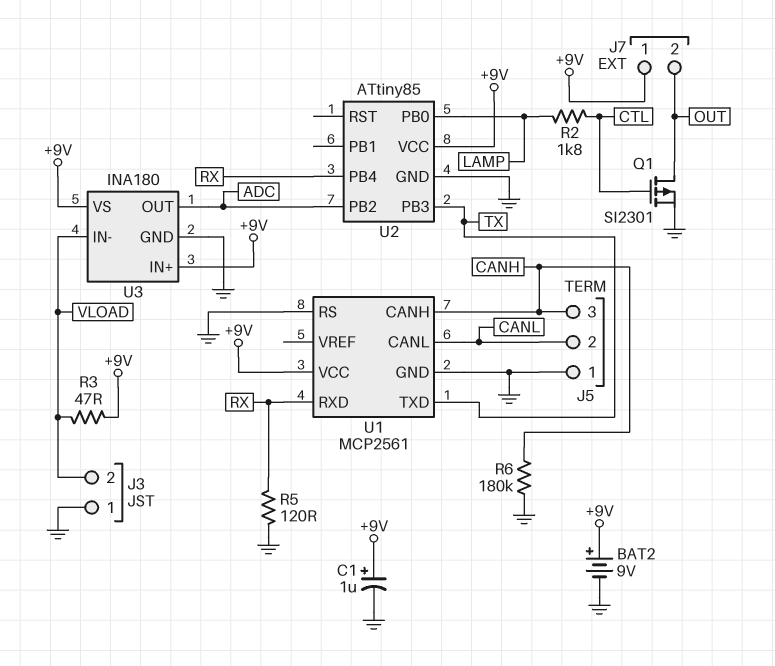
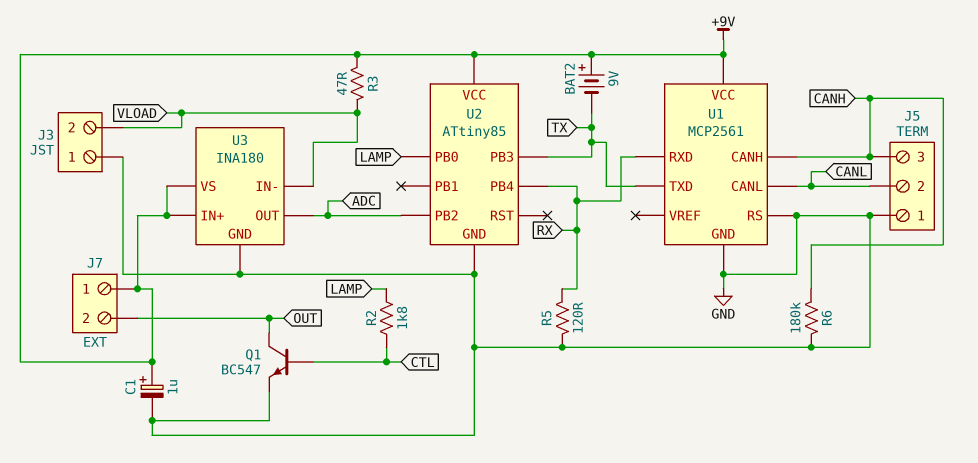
BAT2: 9V (plus +9V, minus GND) -> 9V (plus +9V, minus TX)
Q1: PMOS SI2301 (G CTL, D OUT, S GND) -> NPN BC547 (B CTL, C OUT, E GND)

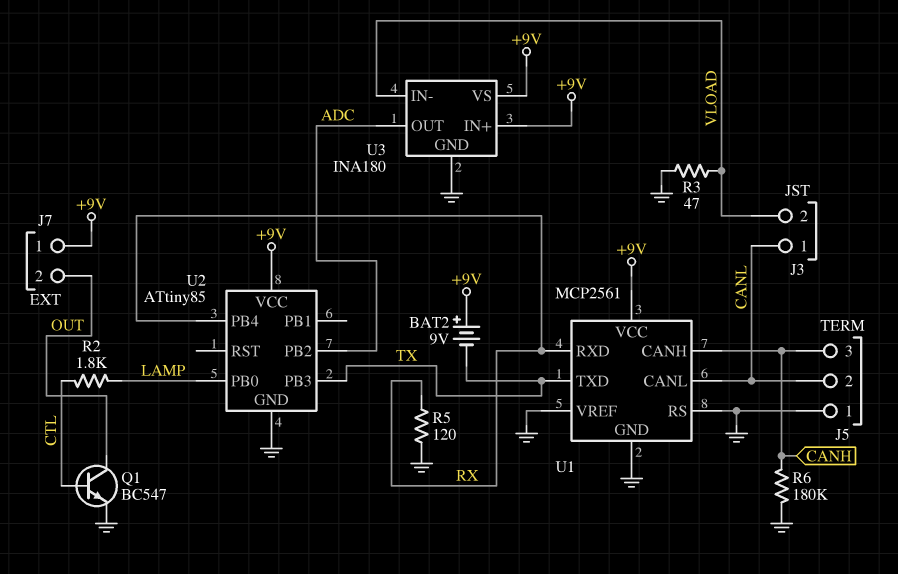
C1: 1uF (plus +9V, minus GND) -> none
J3 pin 1: GND -> CANL
R3: 47 (+9V, VLOAD) -> 47 (GND, VLOAD)
U1 pin VREF: none -> GND

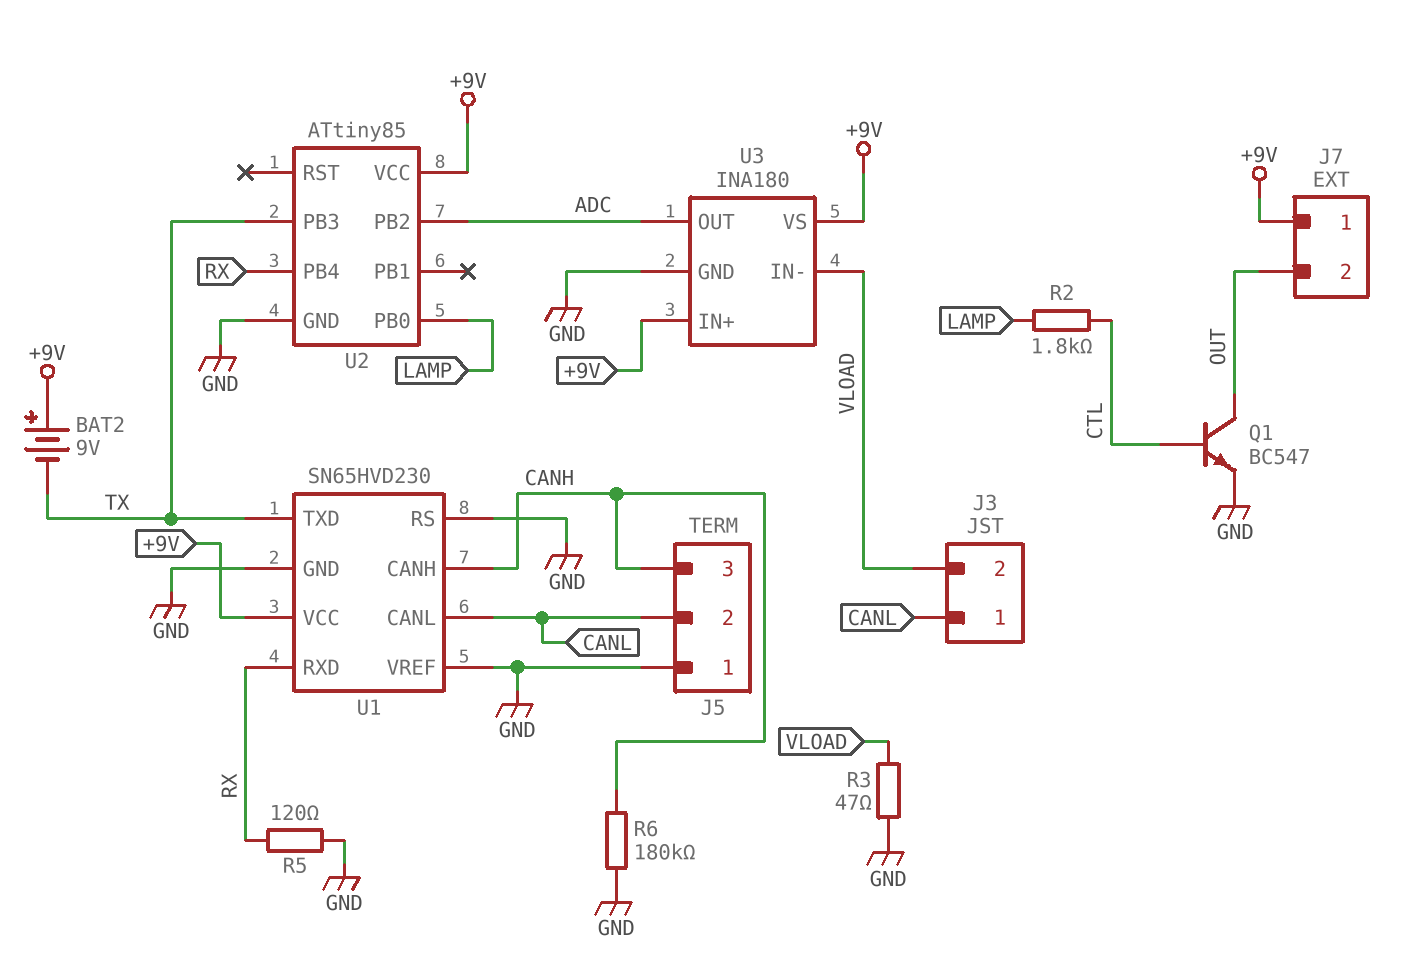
U1: MCP2561 -> SN65HVD230

